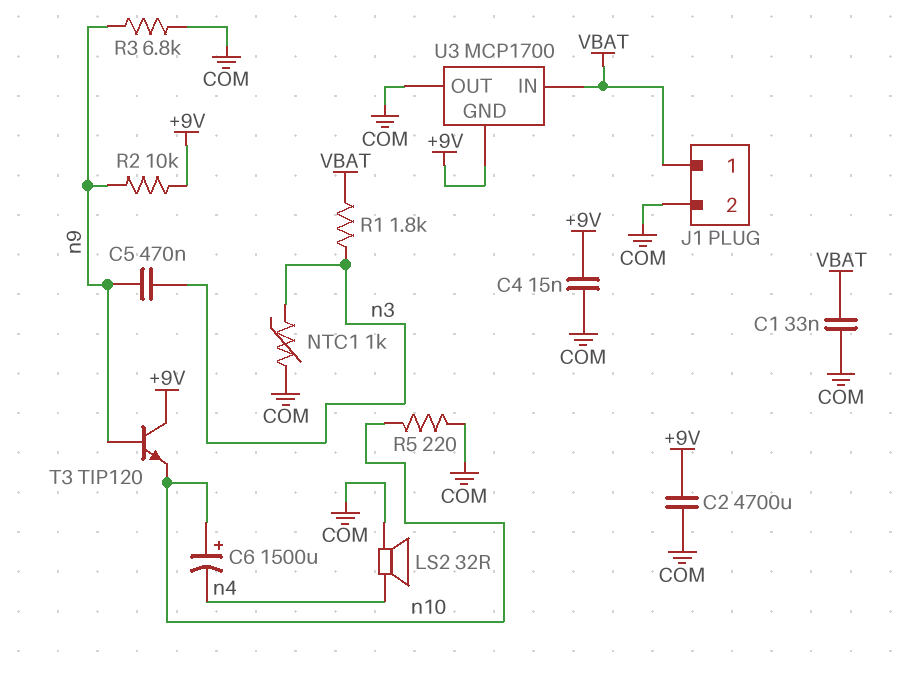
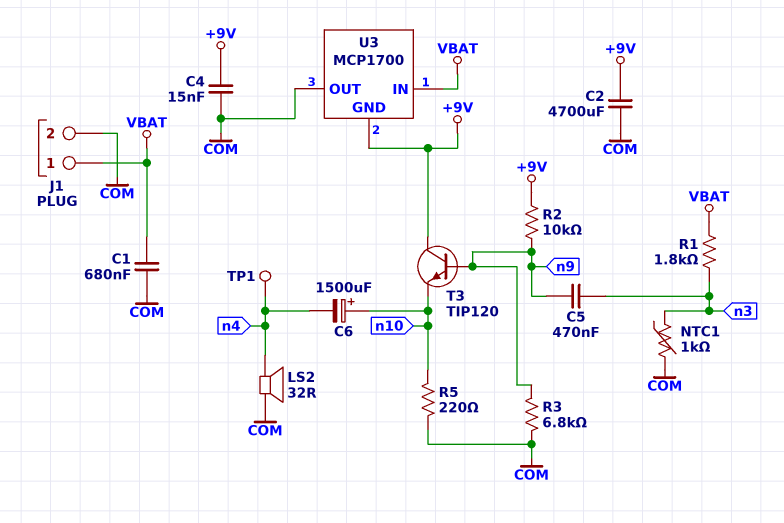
C1: 33nF (COM, VBAT) -> 680nF (COM, VBAT)
TP1: none -> test point (n4)

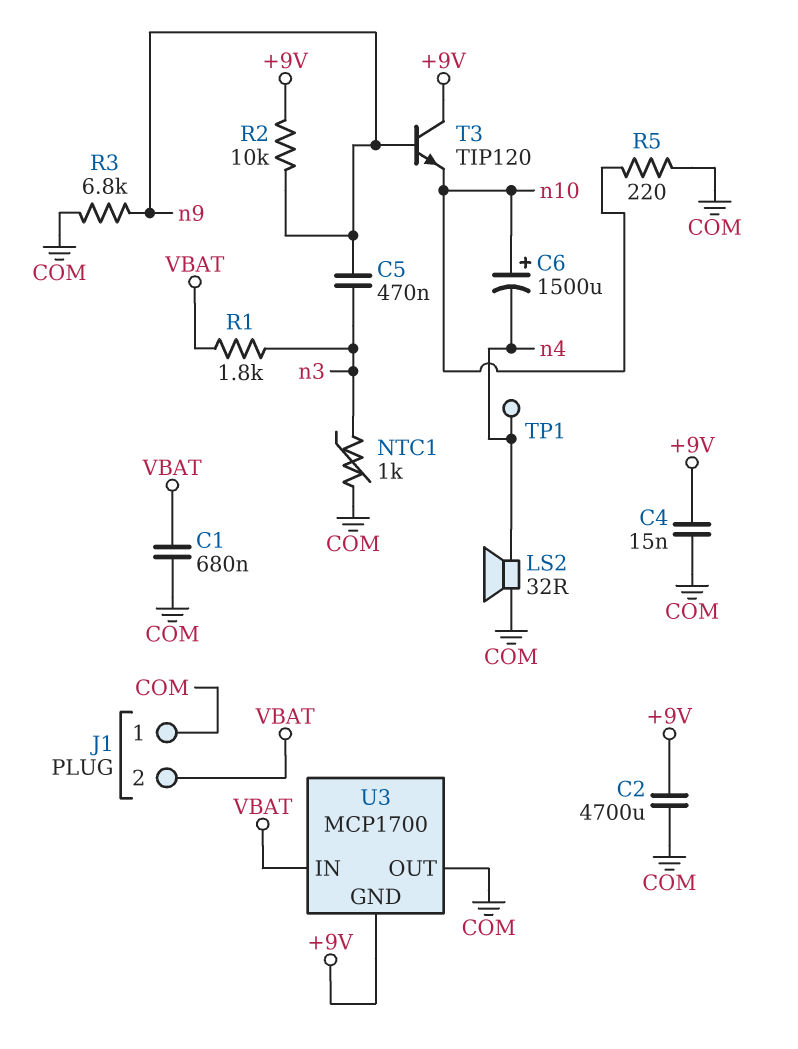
J1 pin 1: VBAT -> COM
J1 pin 2: COM -> VBAT

